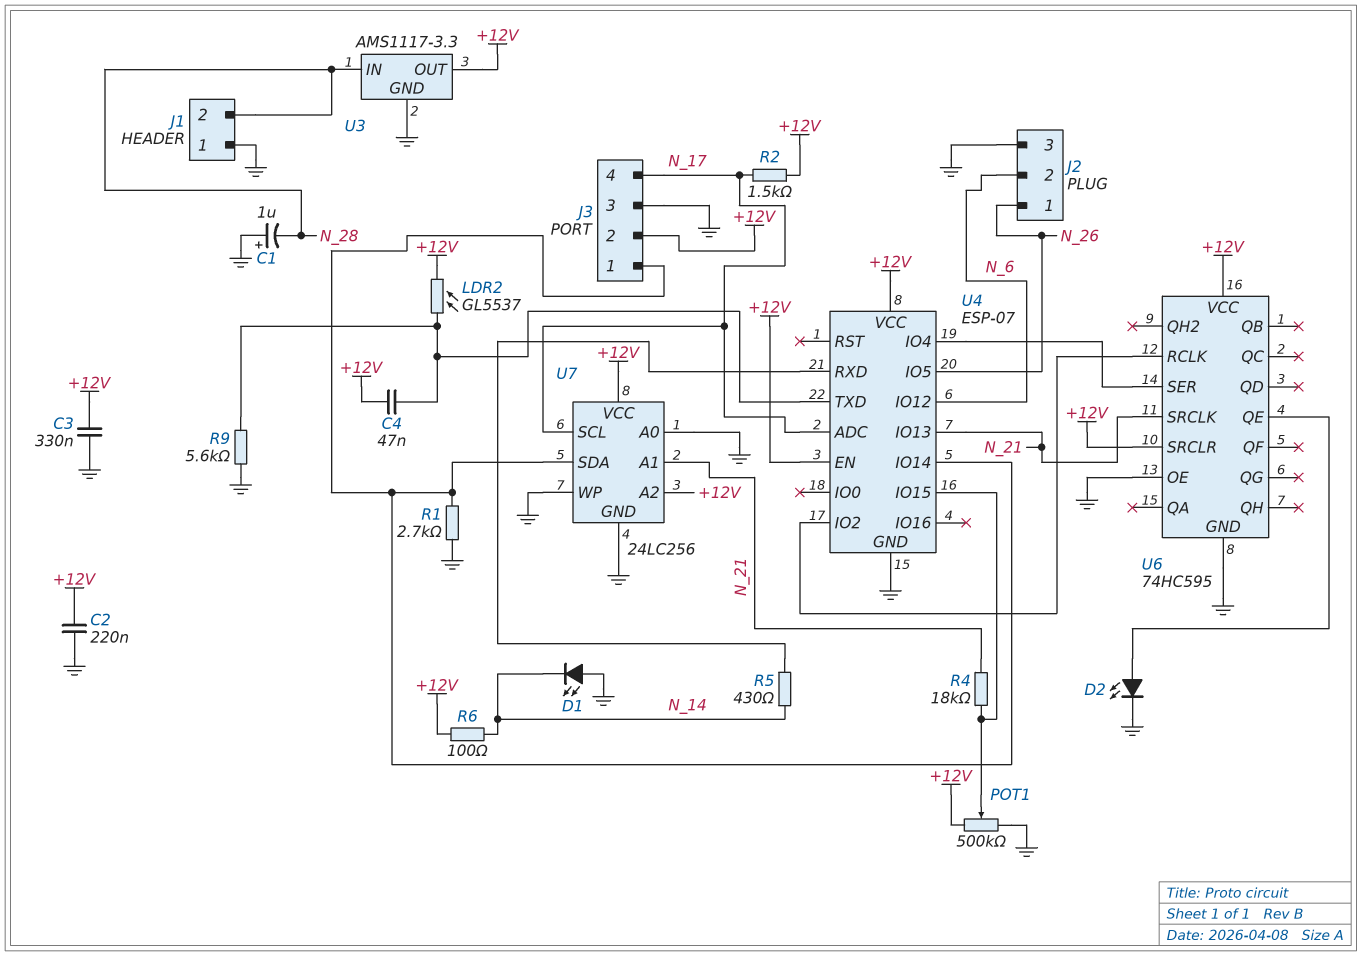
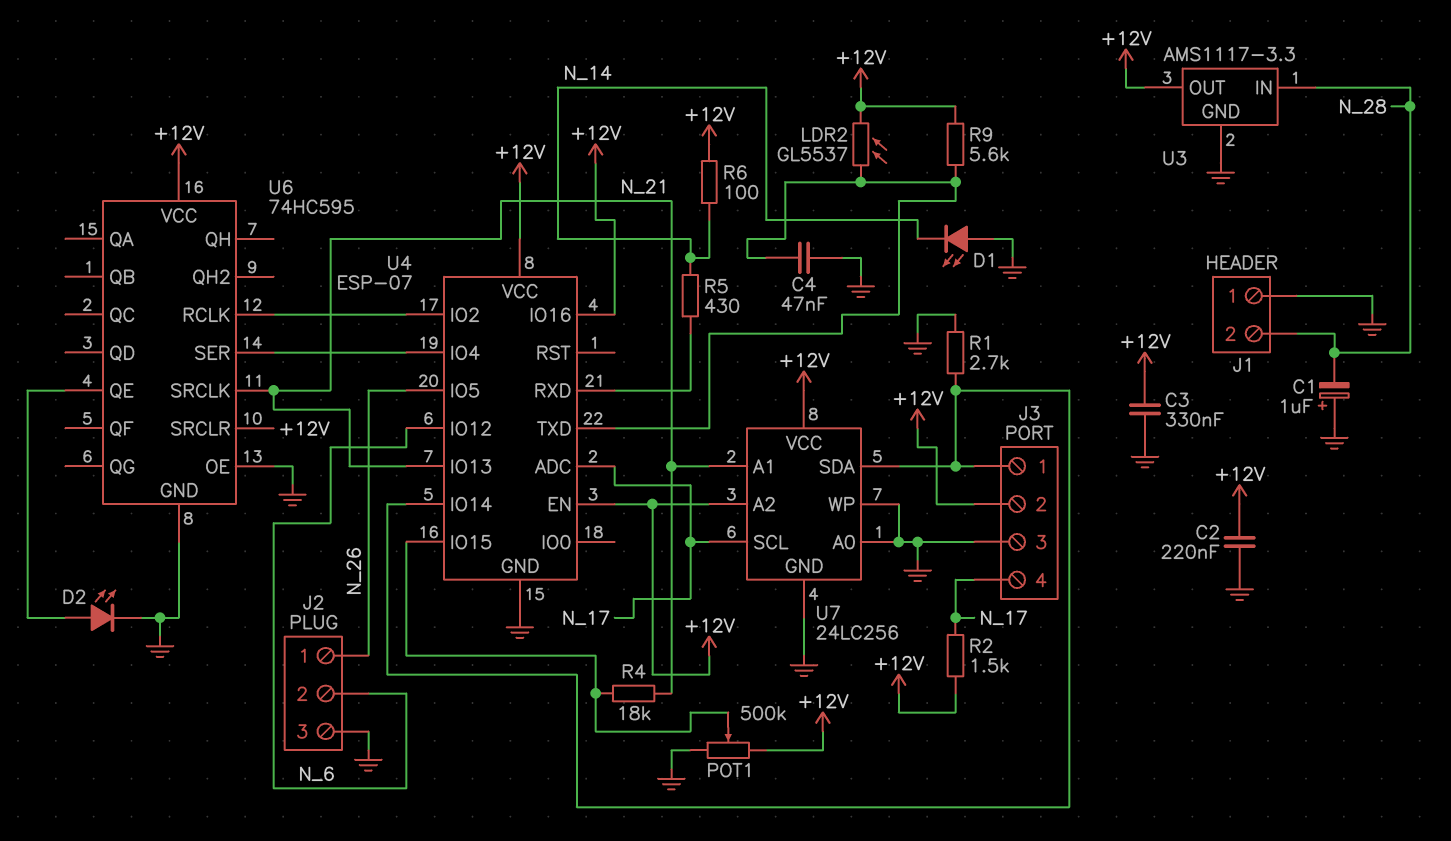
C4: 47nF (+12V, U4/TXD) -> 47nF (GND, U4/TXD)
R9: 5.6k (GND, U4/TXD) -> 5.6k (+12V, U4/TXD)
U4 pin IO16: none -> +12V

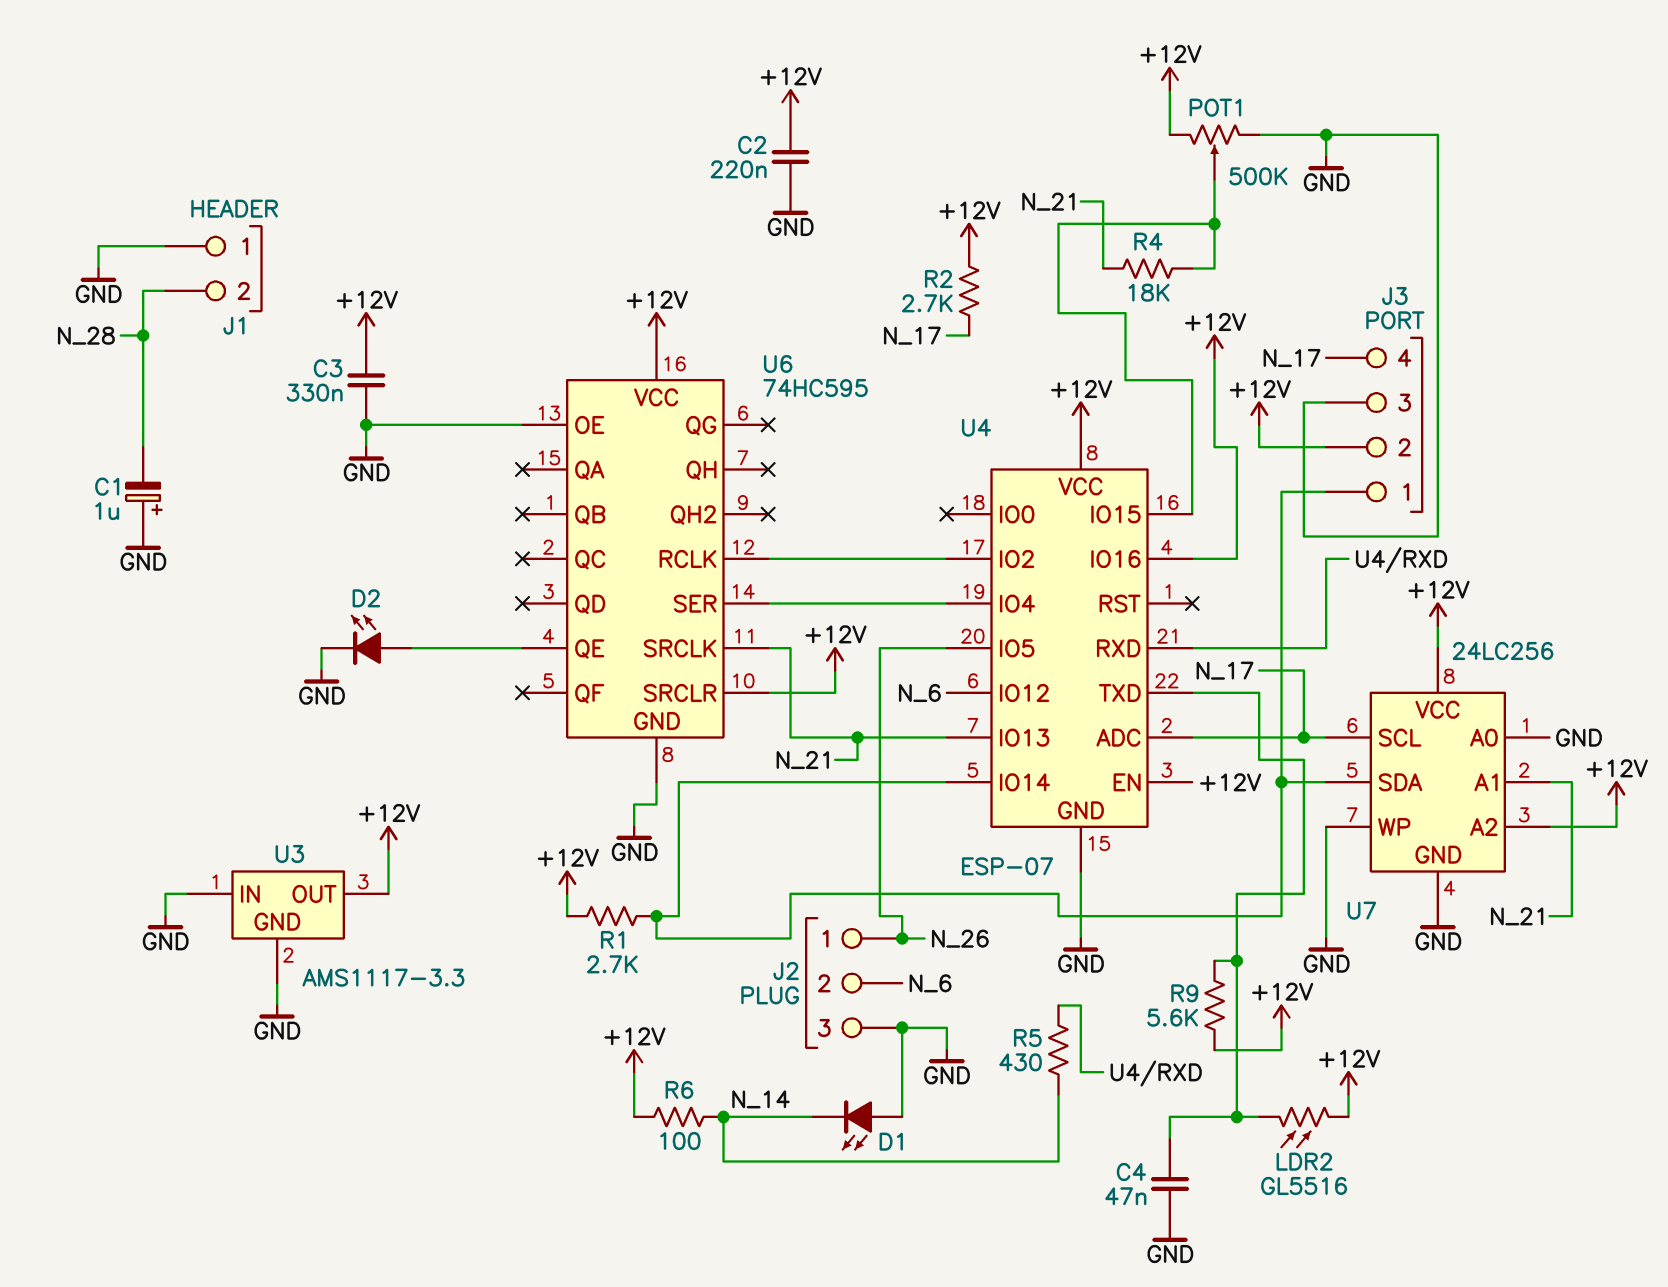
LDR2: GL5537 (+12V, U4/TXD) -> GL5516 (+12V, U4/TXD)
R1: 2.7k (GND, J3/1) -> 2.7k (+12V, J3/1)
R2: 1.5k (+12V, N_17) -> 2.7k (+12V, N_17)
U3 pin IN: N_28 -> GND

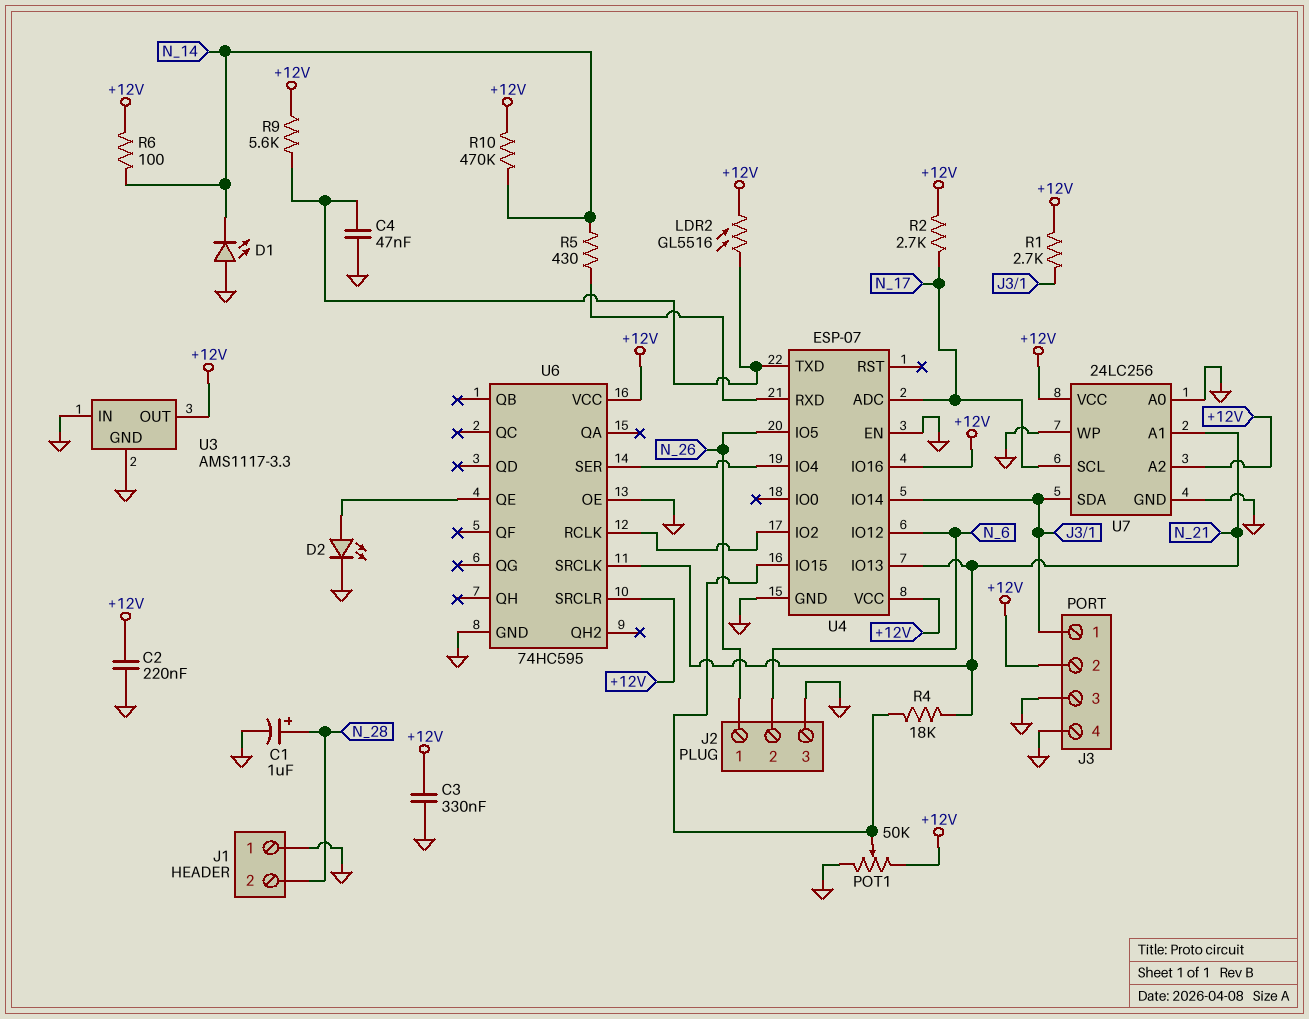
C1: 1uF (plus GND, minus N_28) -> 1uF (plus N_28, minus GND)
J3 pin 4: N_17 -> GND
POT1: 500k (+12V, GND, wiper U4/IO15) -> 50k (+12V, GND, wiper U4/IO15)
R10: none -> 470k (+12V, N_14)
U4 pin EN: +12V -> GND

